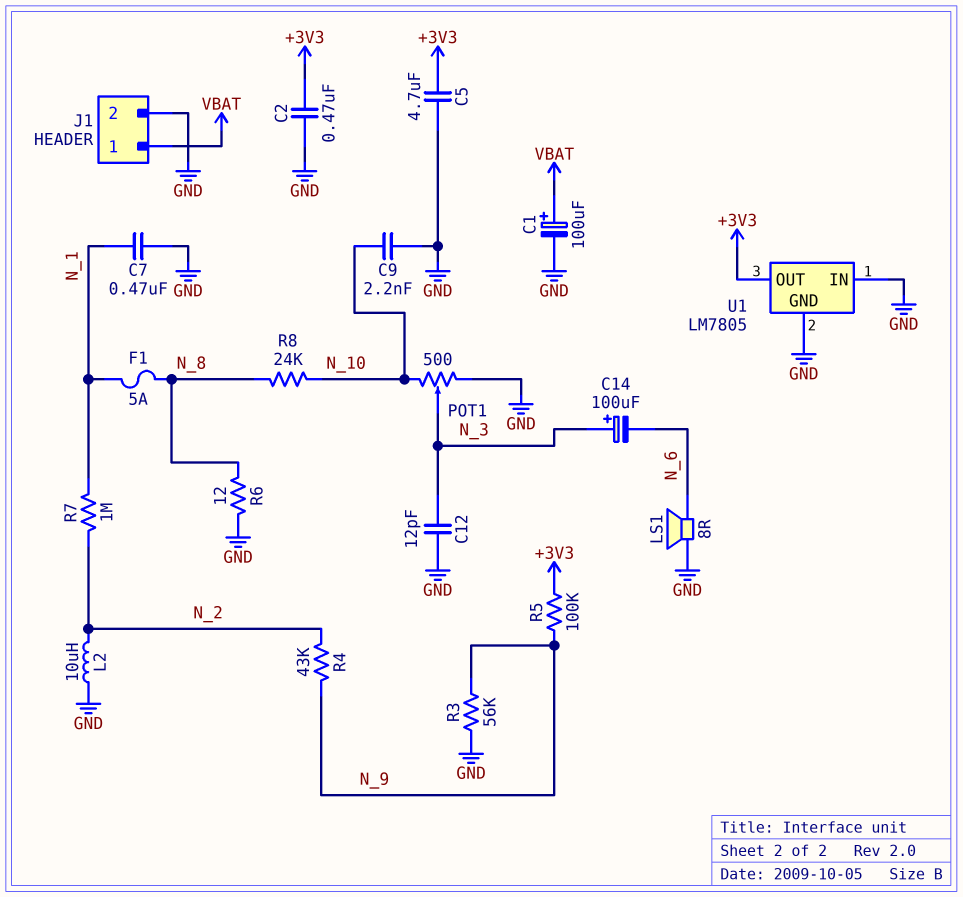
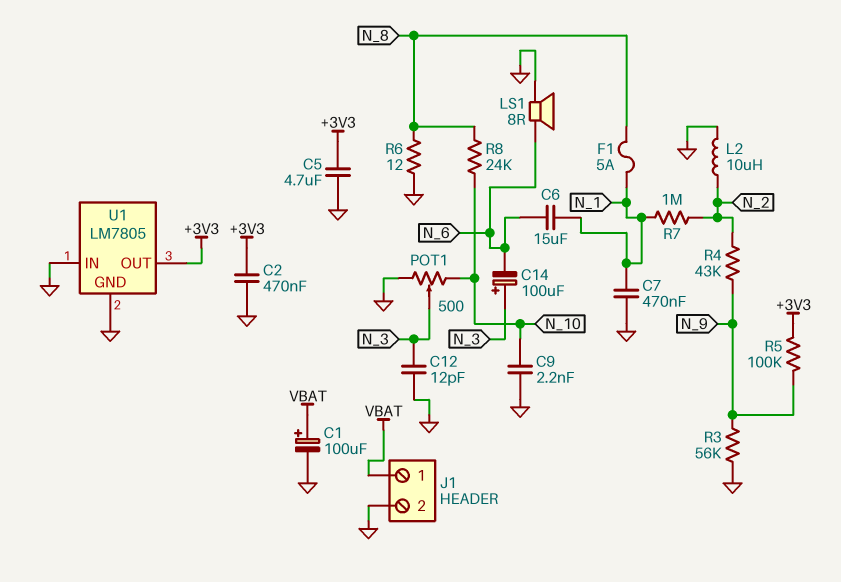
C6: none -> 15uF (N_1, N_6)

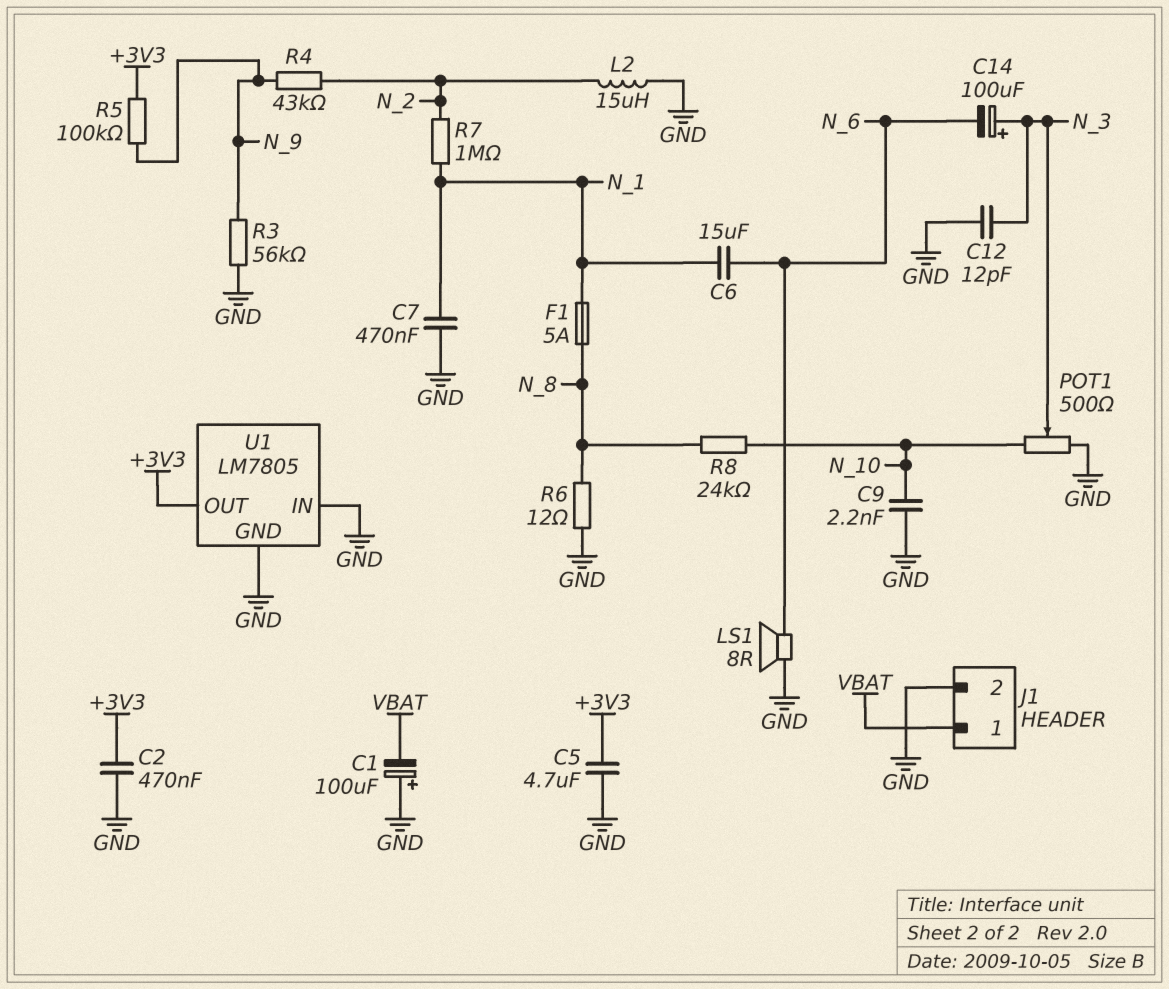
C1: 100uF (plus VBAT, minus GND) -> 100uF (plus GND, minus VBAT)
L2: 10uH (GND, N_2) -> 15uH (GND, N_2)

